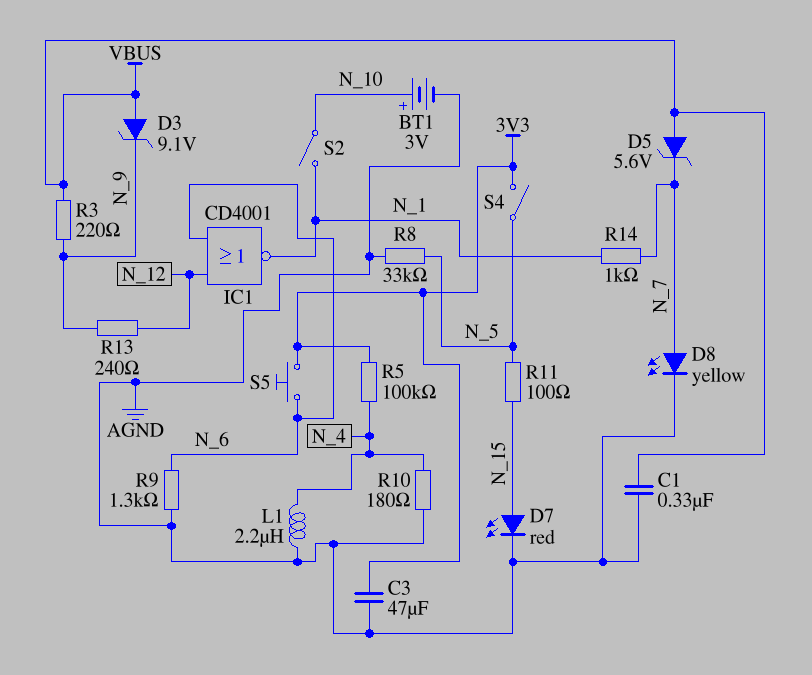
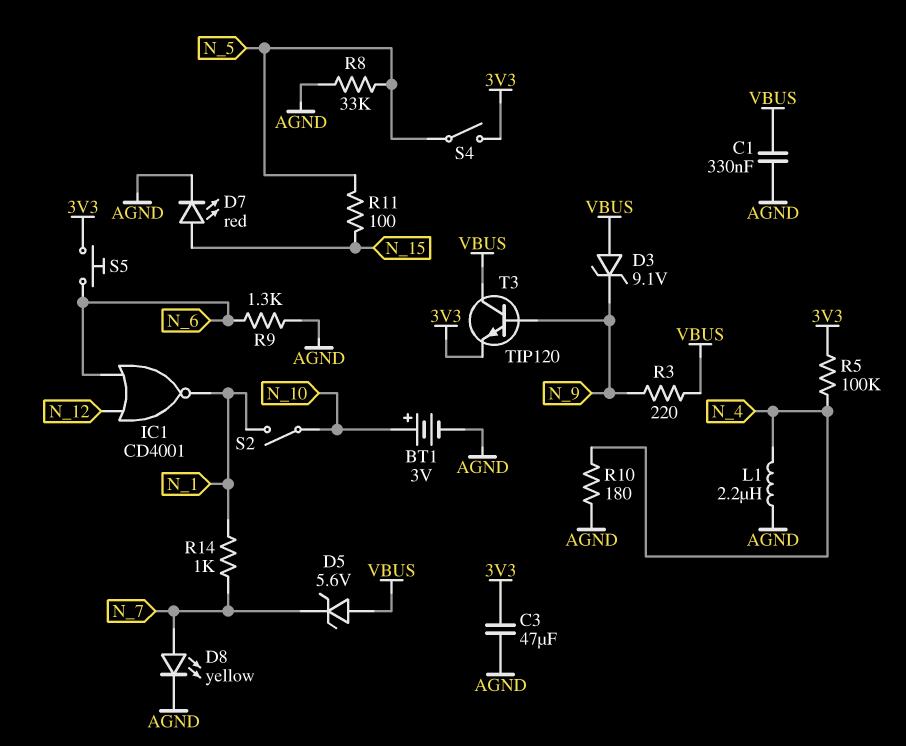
R13: 240 (N_9, N_12) -> none
T3: none -> NPN TIP120 (B N_9, C VBUS, E 3V3)

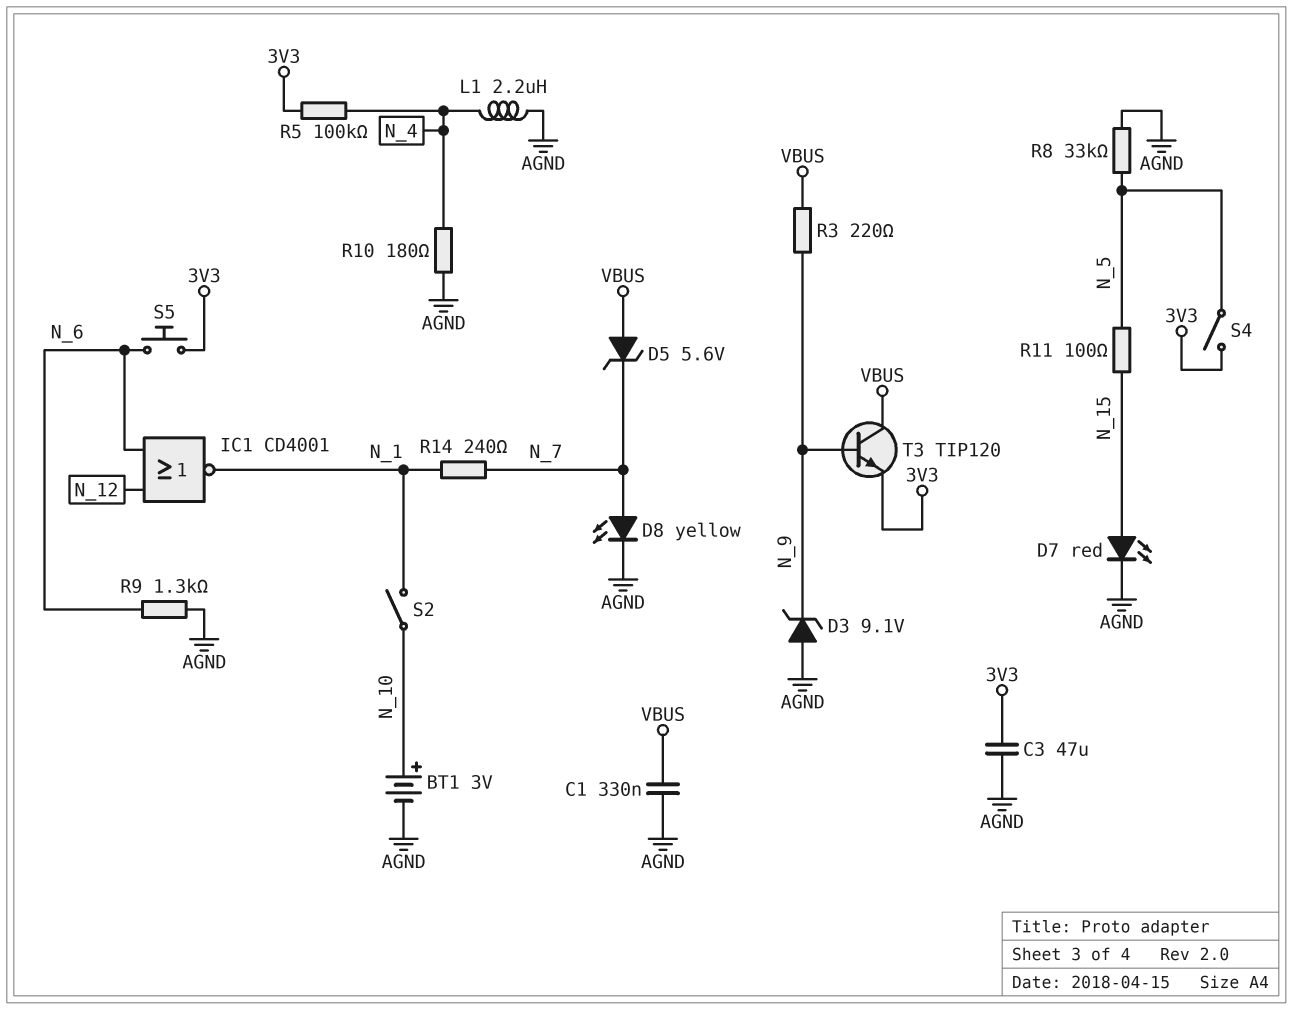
D3: zener 9.1V (A VBUS, K N_9) -> zener 9.1V (A AGND, K N_9)
R14: 1k (N_1, N_7) -> 240 (N_1, N_7)

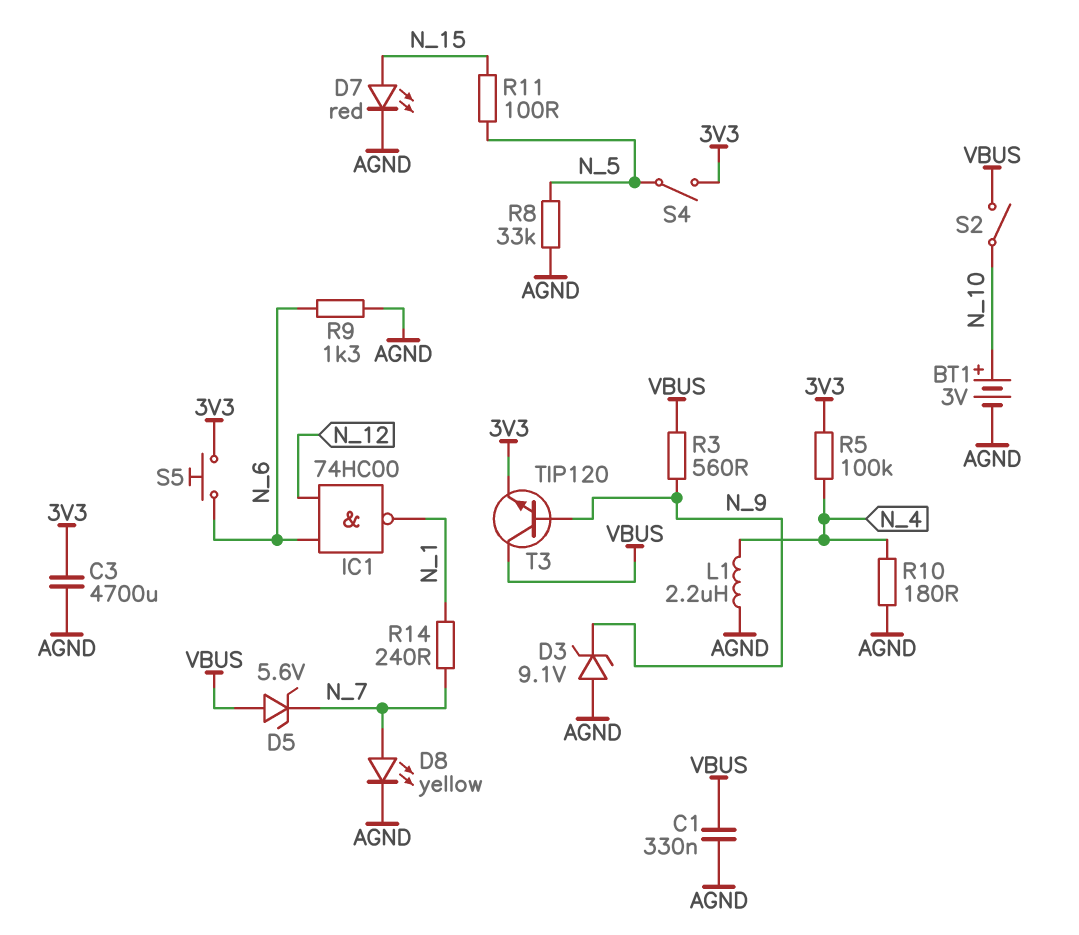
C3: 47uF (3V3, AGND) -> 4700uF (3V3, AGND)
IC1: NOR CD4001 (in N_6, in N_12, out N_1) -> NAND 74HC00 (in N_6, in N_12, out N_1)
R3: 220 (N_9, VBUS) -> 560 (N_9, VBUS)
S2: switch (N_1, N_10) -> switch (N_10, VBUS)

